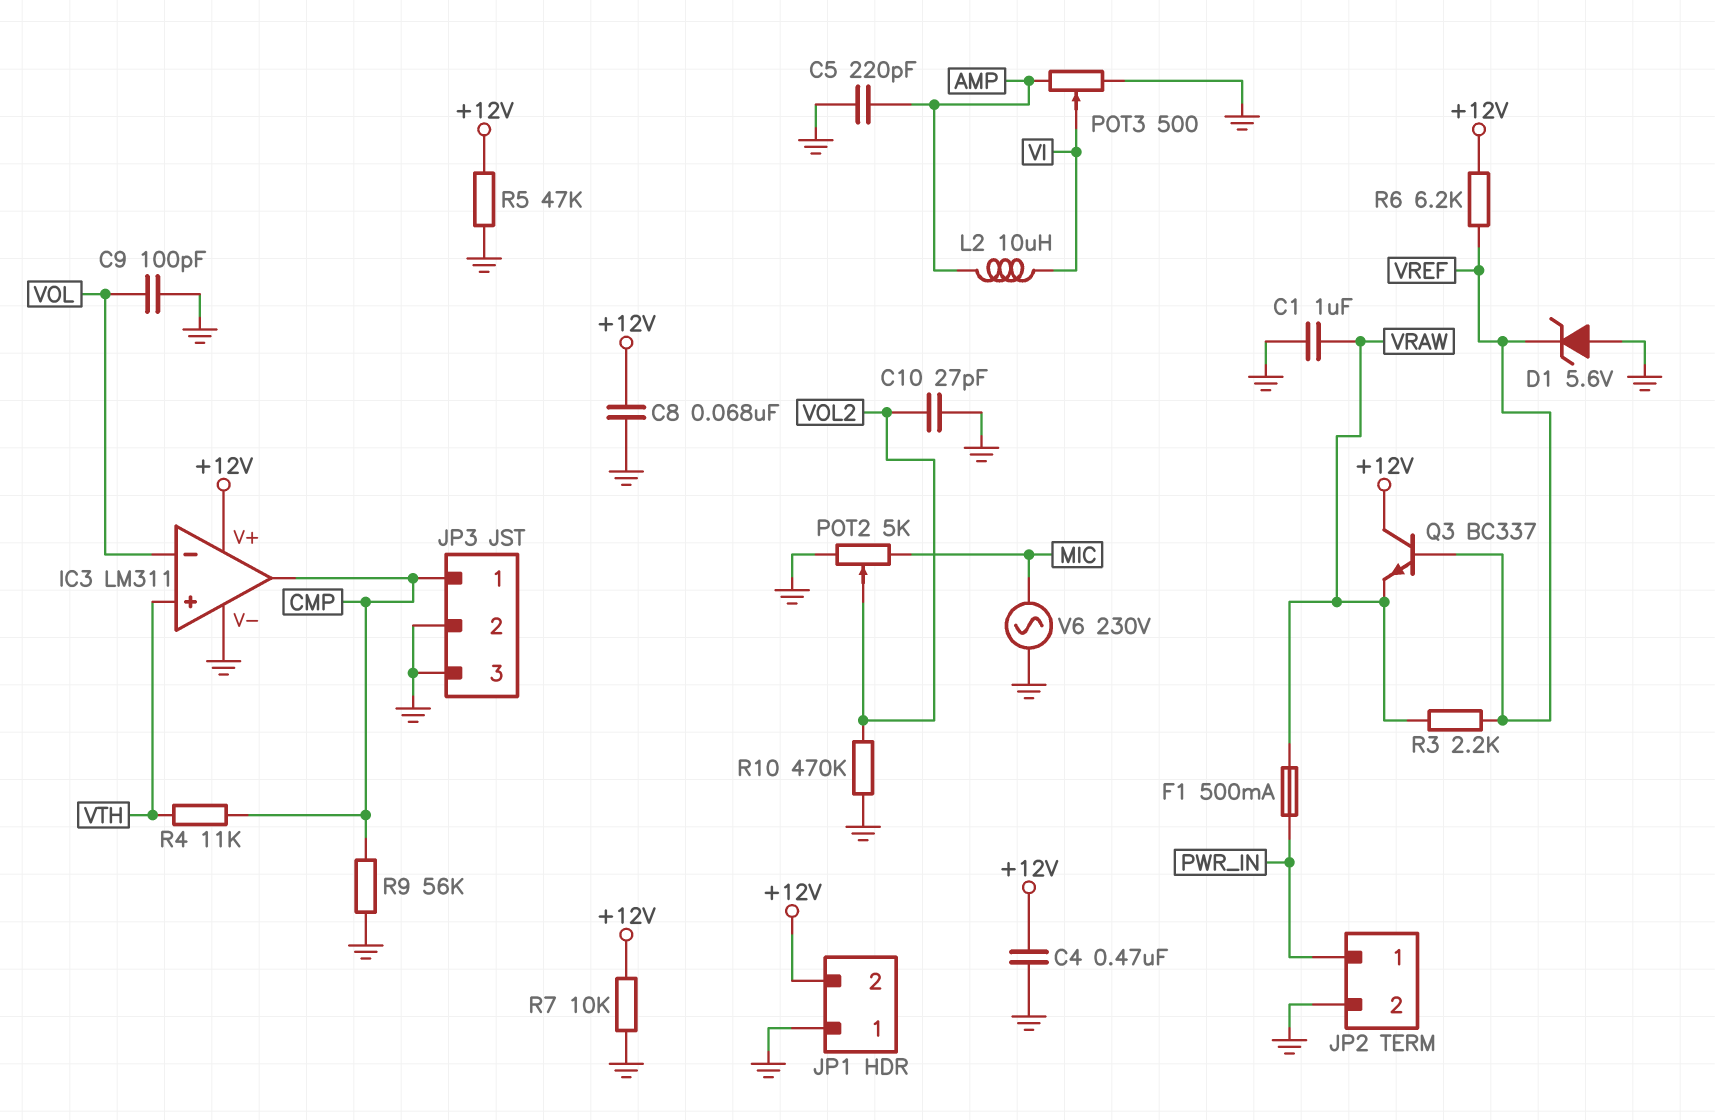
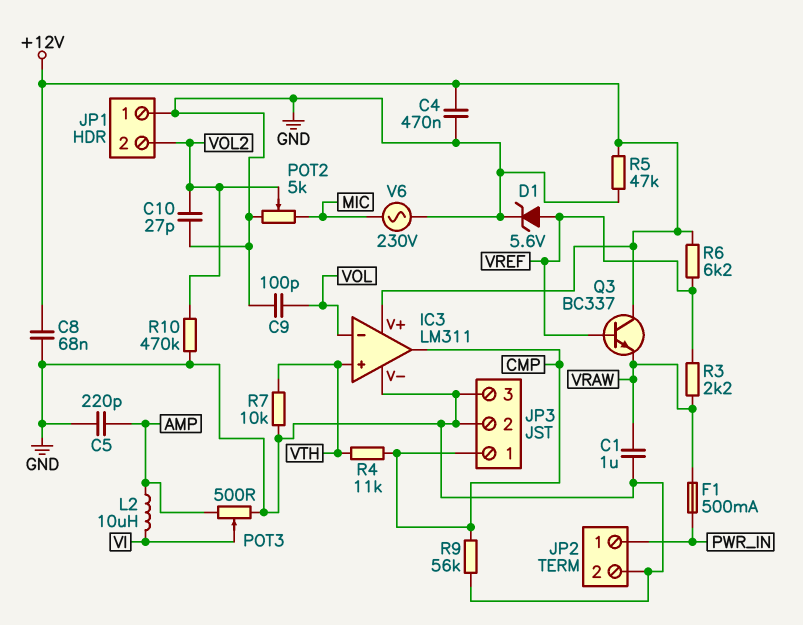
D1: zener 5.6V (A GND, K VREF) -> zener 5.6V (A VREF, K GND)
JP1 pin 2: +12V -> VOL2
R7: 10k (+12V, GND) -> 10k (GND, VTH)

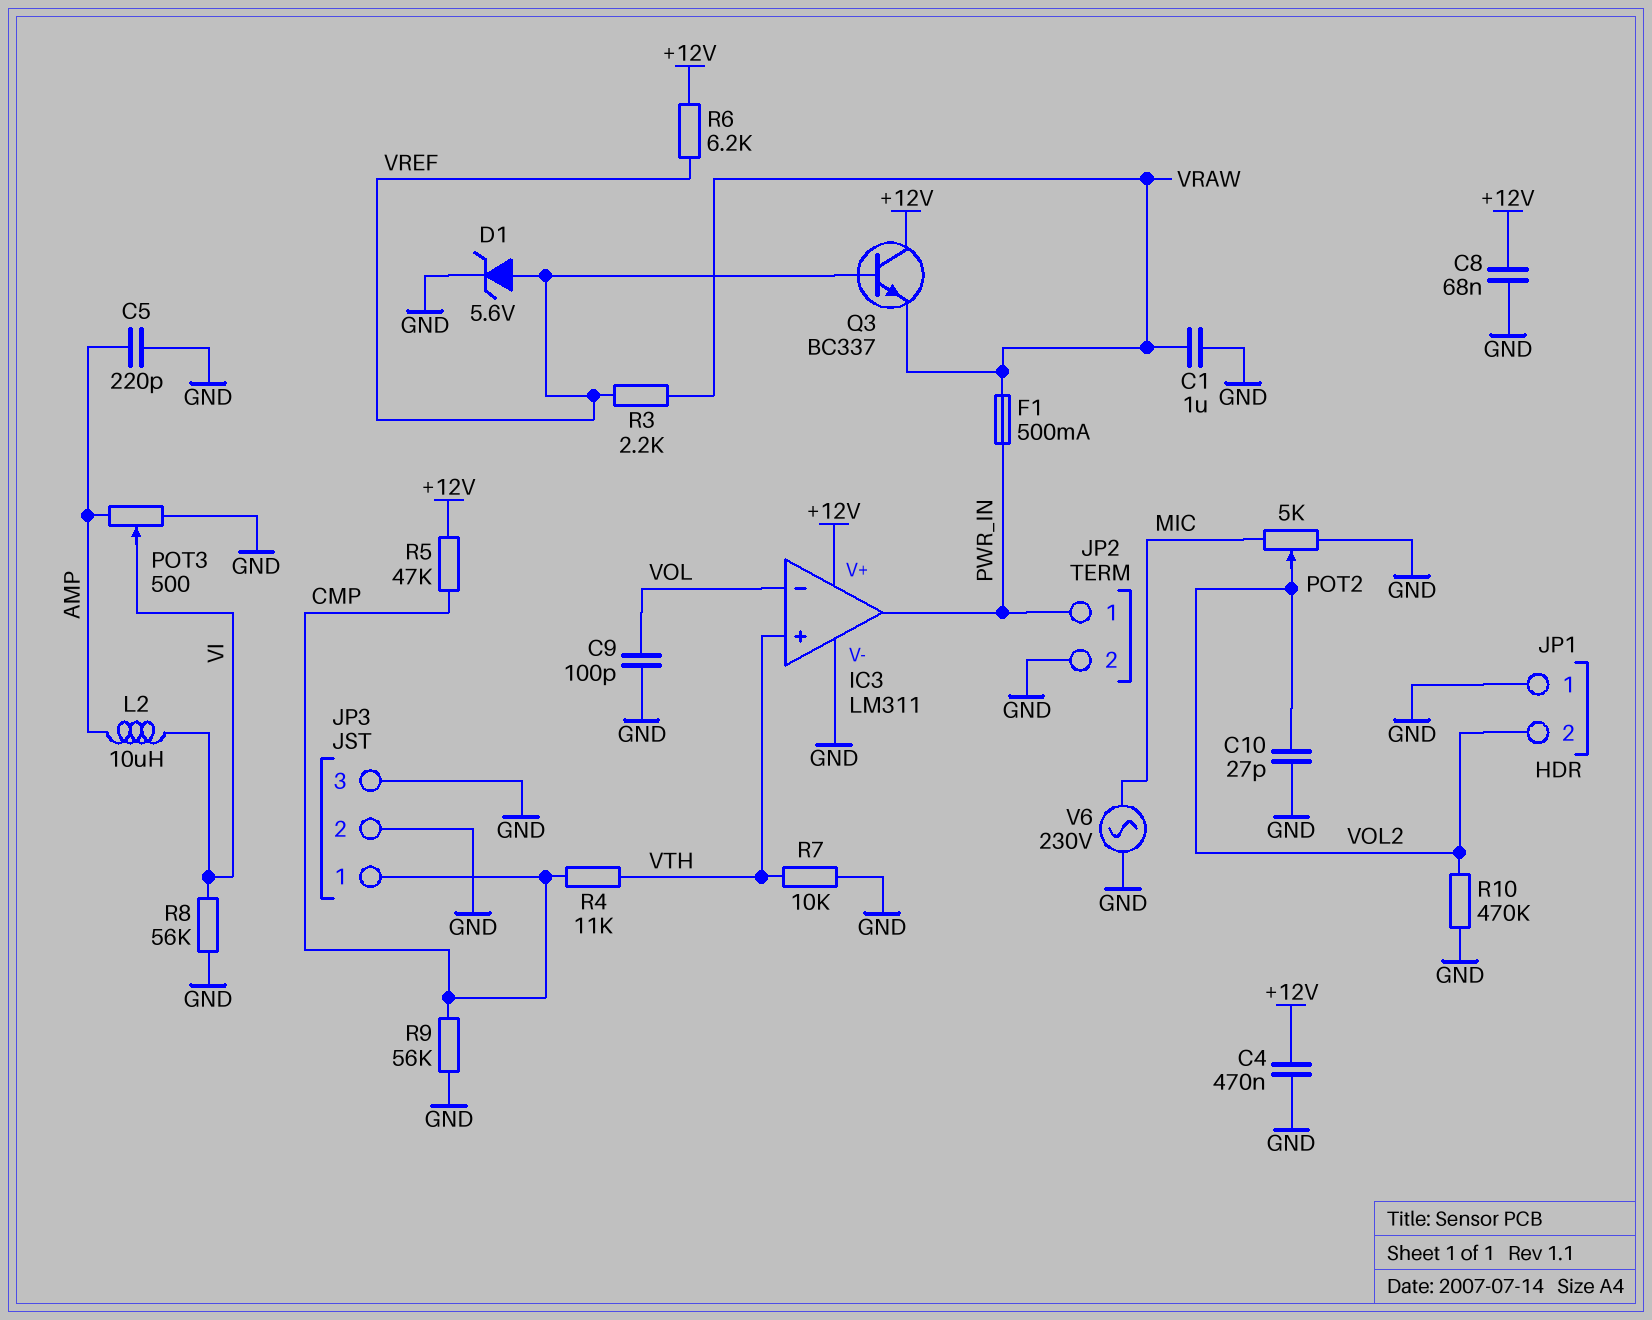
IC3 pin out: CMP -> PWR_IN
R5: 47k (+12V, GND) -> 47k (+12V, CMP)
R8: none -> 56k (GND, VI)

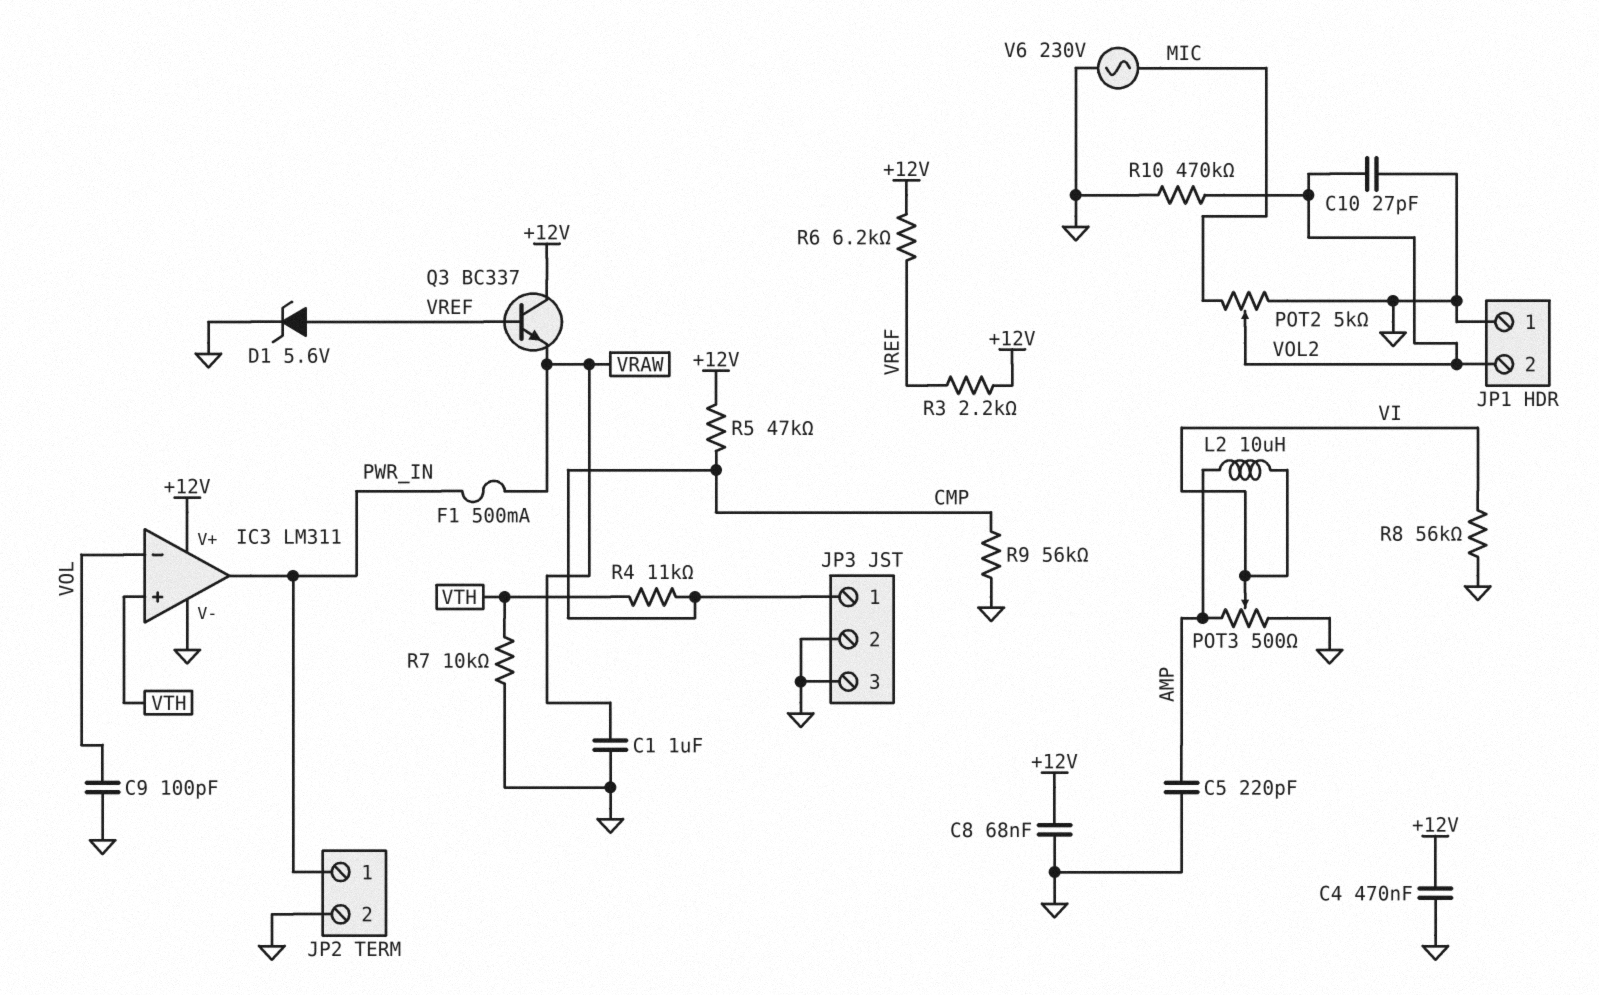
R3: 2.2k (VRAW, VREF) -> 2.2k (+12V, VREF)

